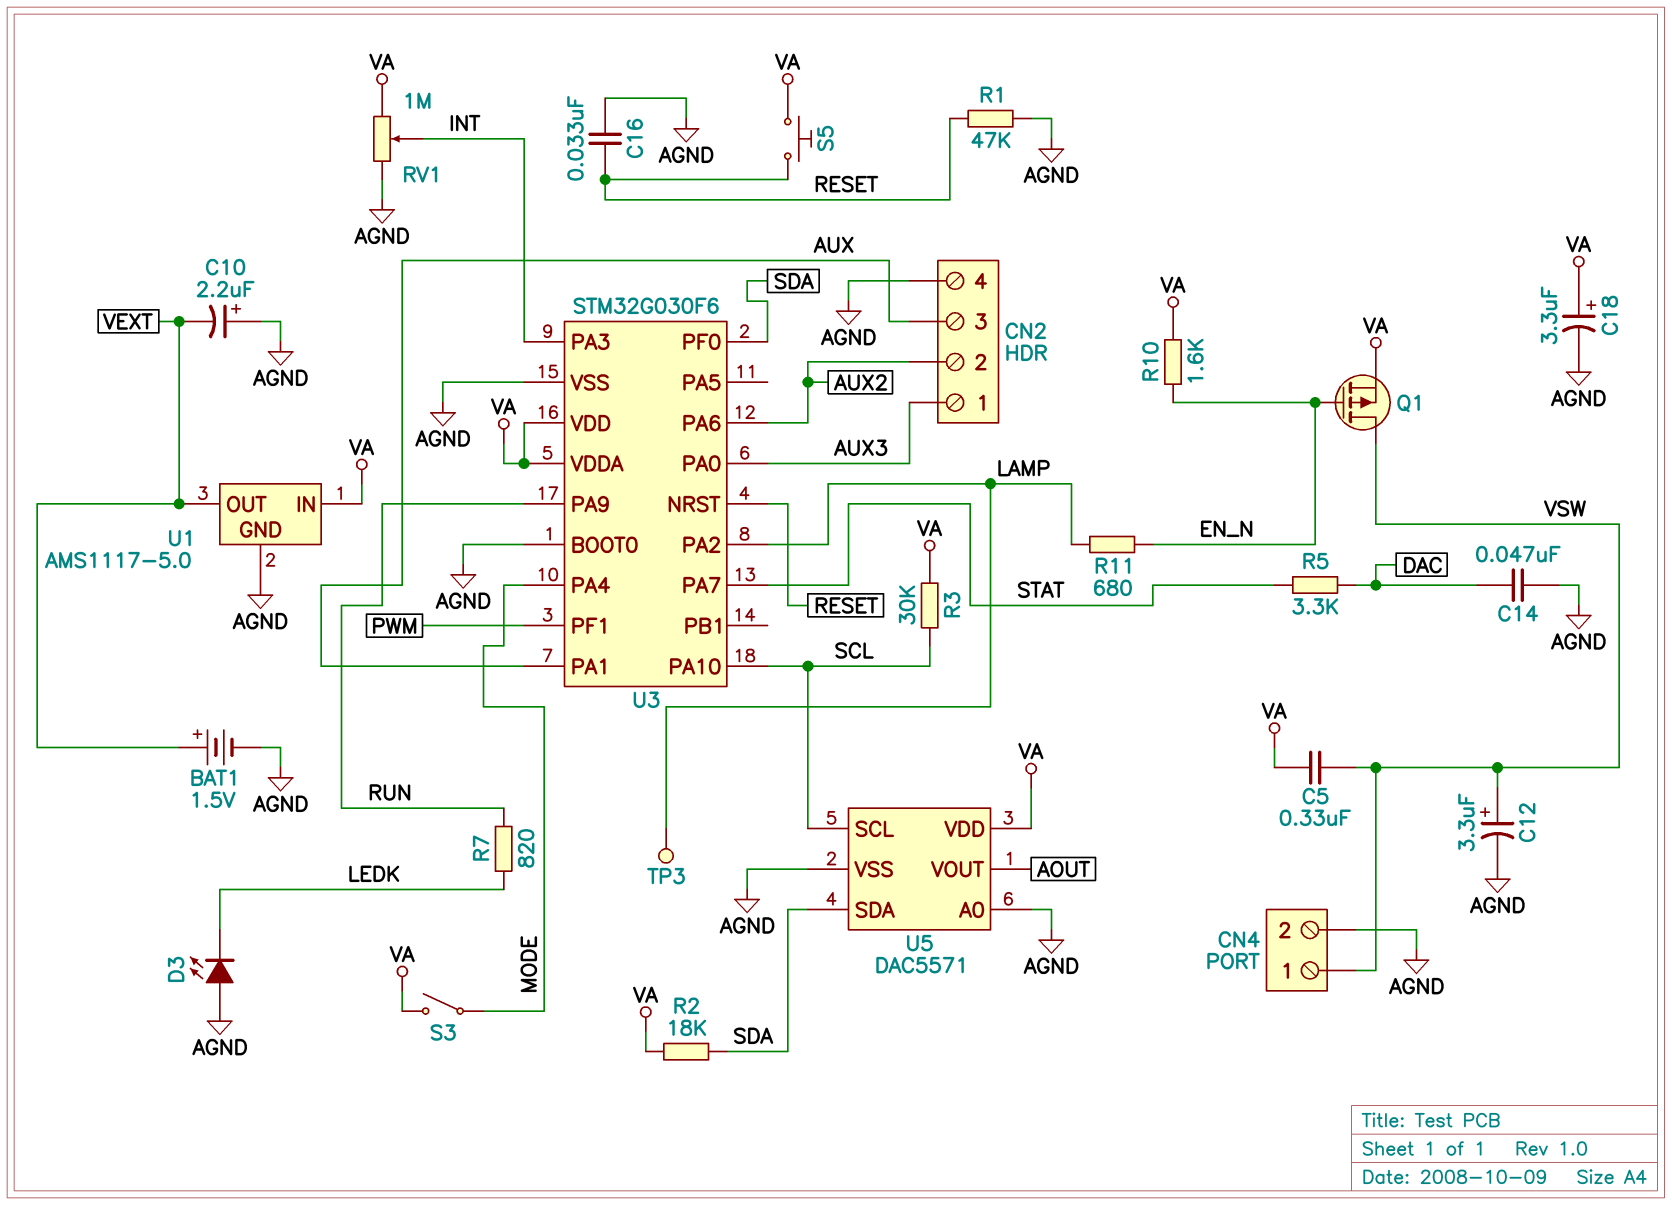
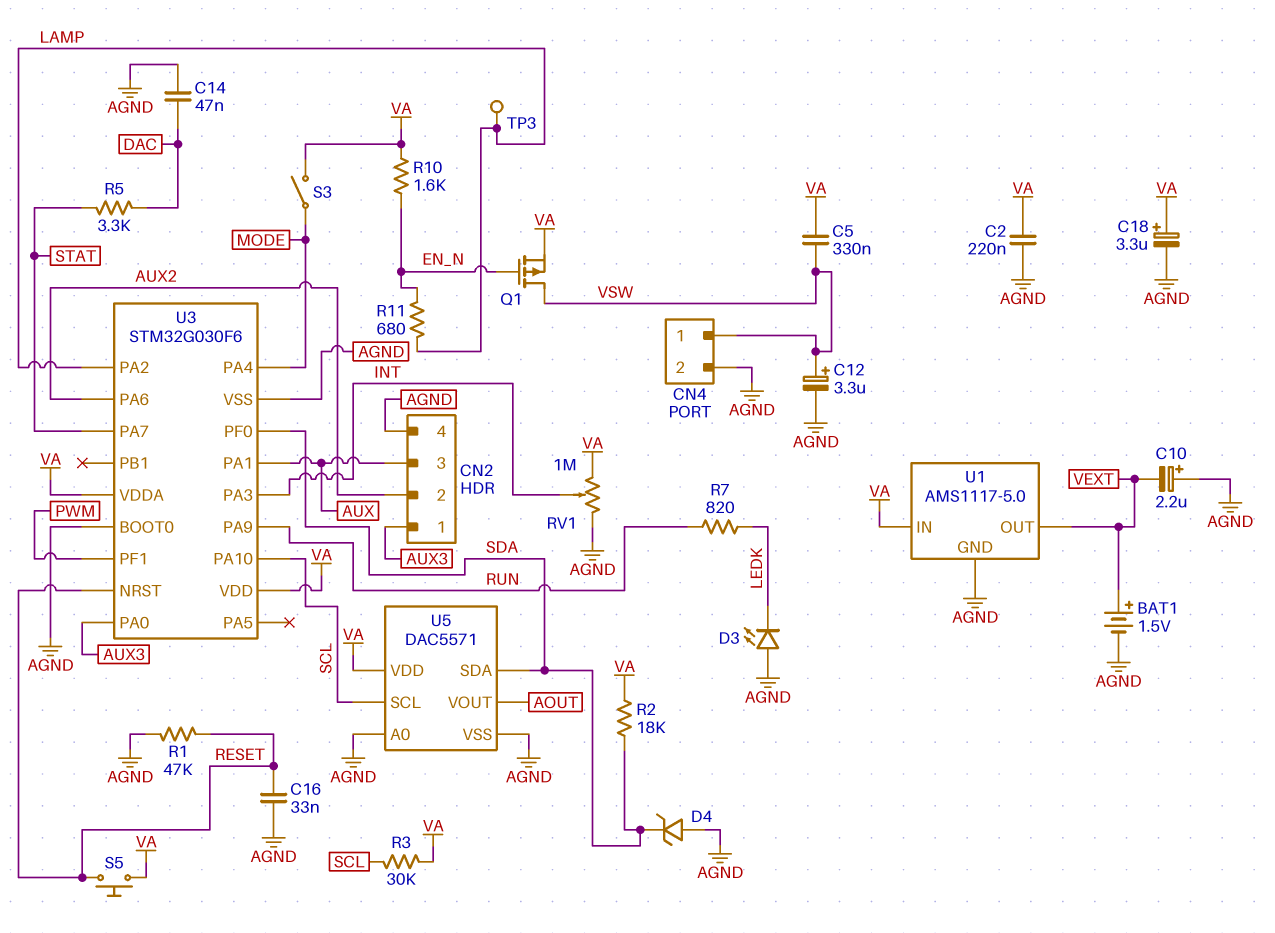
C2: none -> 220nF (AGND, VA)
D4: none -> zener (A AGND, K SDA)

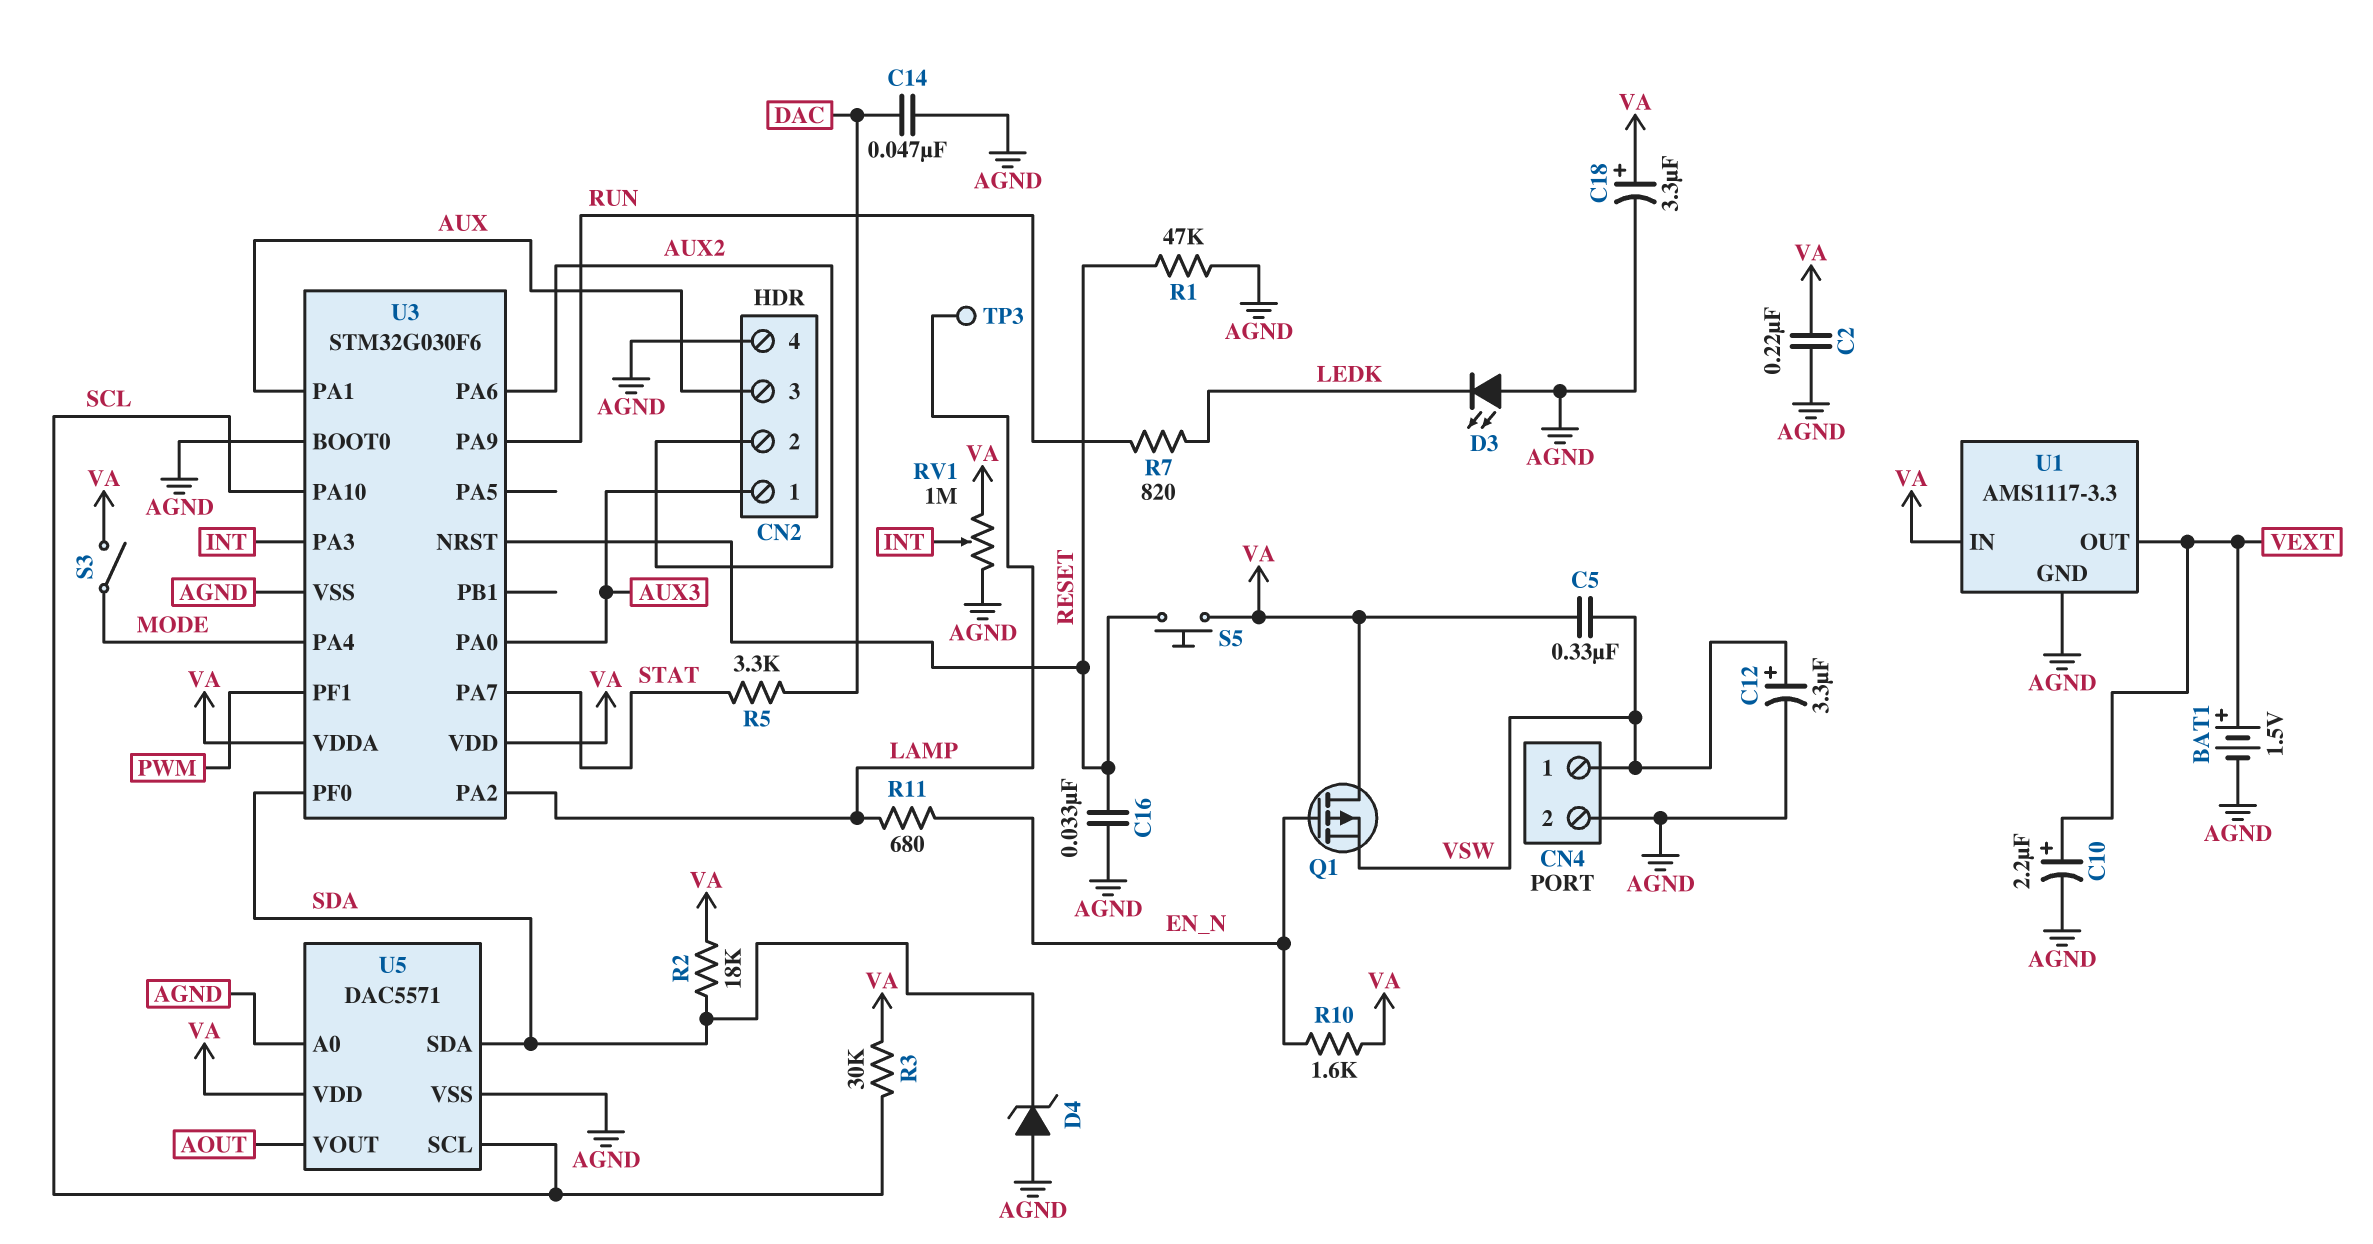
C10: 2.2uF (plus AGND, minus VEXT) -> 2.2uF (plus VEXT, minus AGND)
Q1: PMOS (G EN_N, D VSW, S VA) -> PMOS (G EN_N, D VA, S VSW)
U1: AMS1117-5.0 -> AMS1117-3.3

